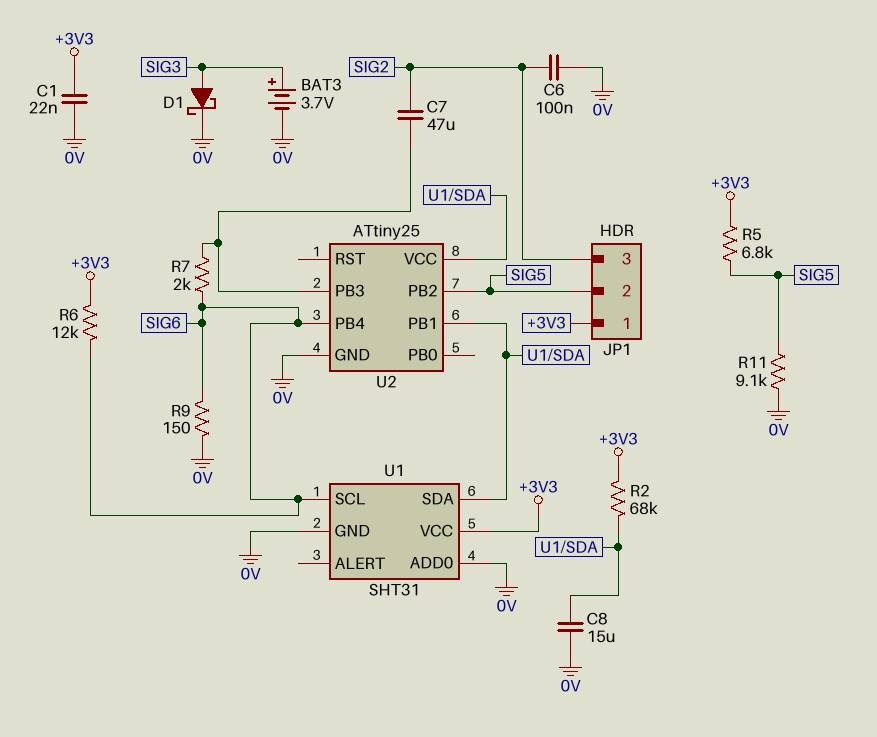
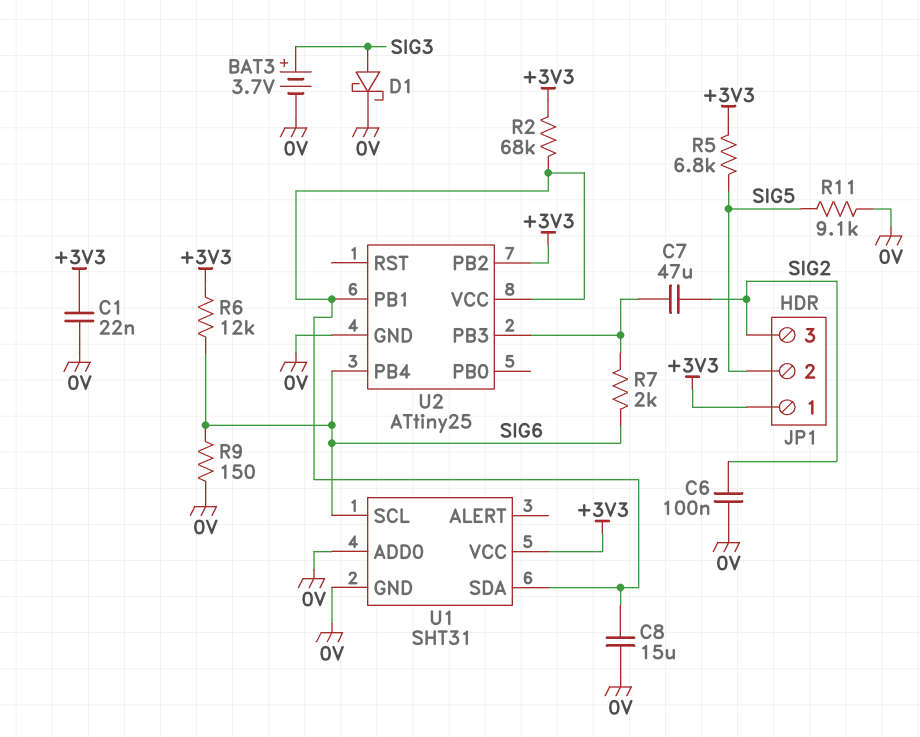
U2 pin PB2: SIG5 -> +3V3

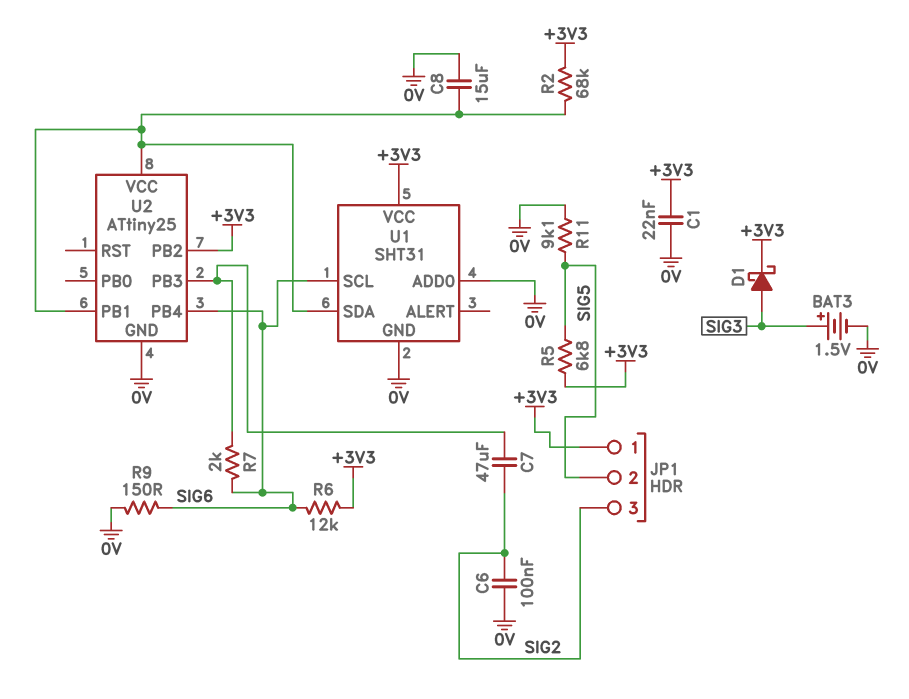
BAT3: 3.7V (plus SIG3, minus 0V) -> 1.5V (plus SIG3, minus 0V)
D1: schottky (A SIG3, K 0V) -> schottky (A SIG3, K +3V3)

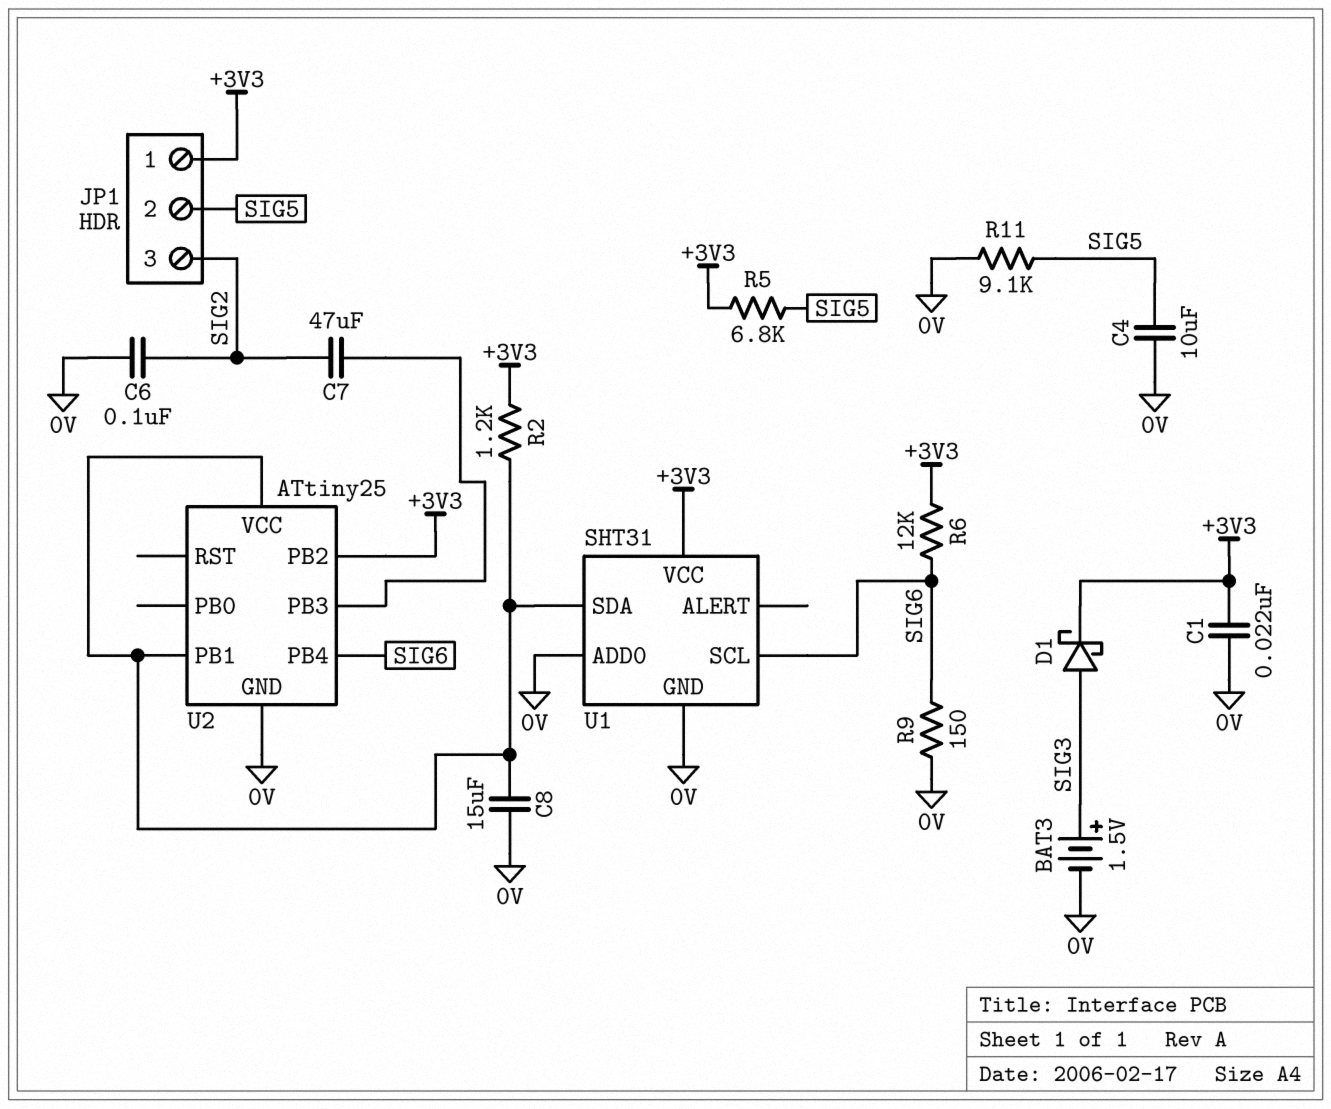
C4: none -> 10uF (0V, SIG5)
R2: 68k (+3V3, U1/SDA) -> 1.2k (+3V3, U1/SDA)
R7: 2k (SIG6, U2/PB3) -> none

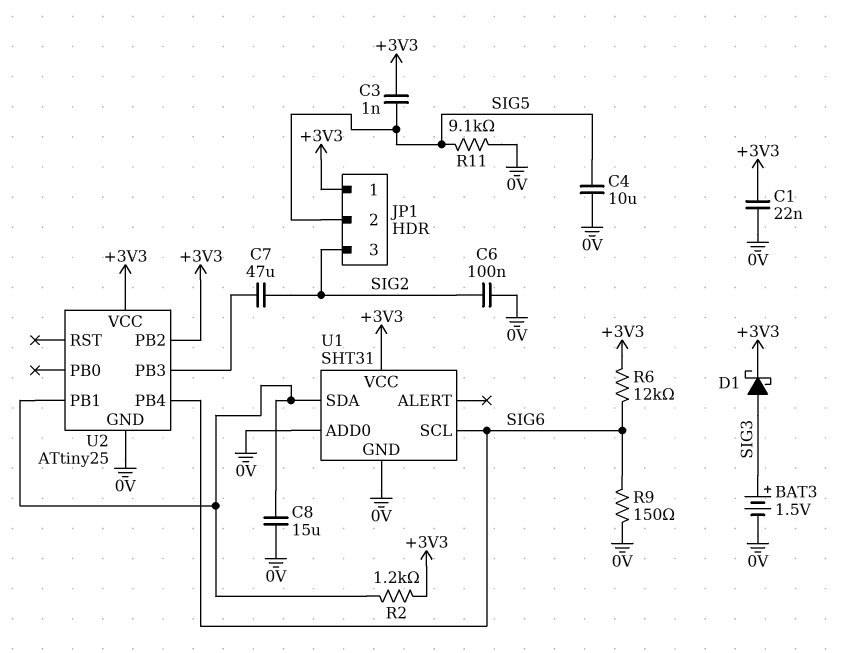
C3: none -> 1nF (+3V3, SIG5)
R5: 6.8k (+3V3, SIG5) -> none
U2 pin VCC: U1/SDA -> +3V3

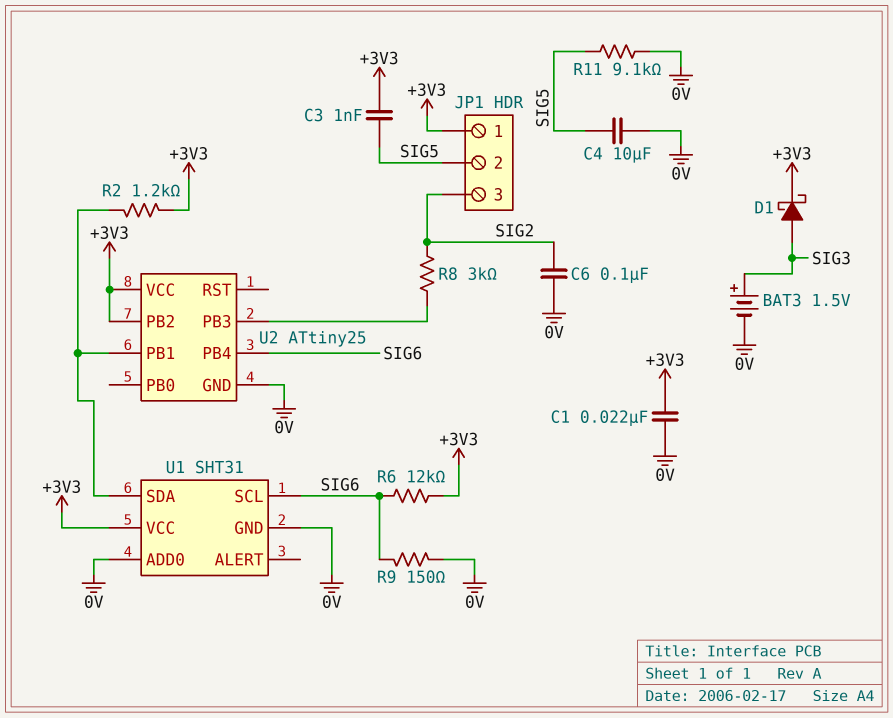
C7: 47uF (SIG2, U2/PB3) -> none
C8: 15uF (0V, U1/SDA) -> none
R8: none -> 3k (SIG2, U2/PB3)

